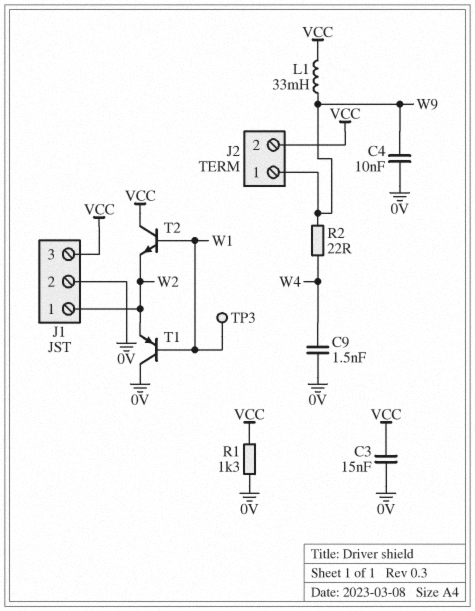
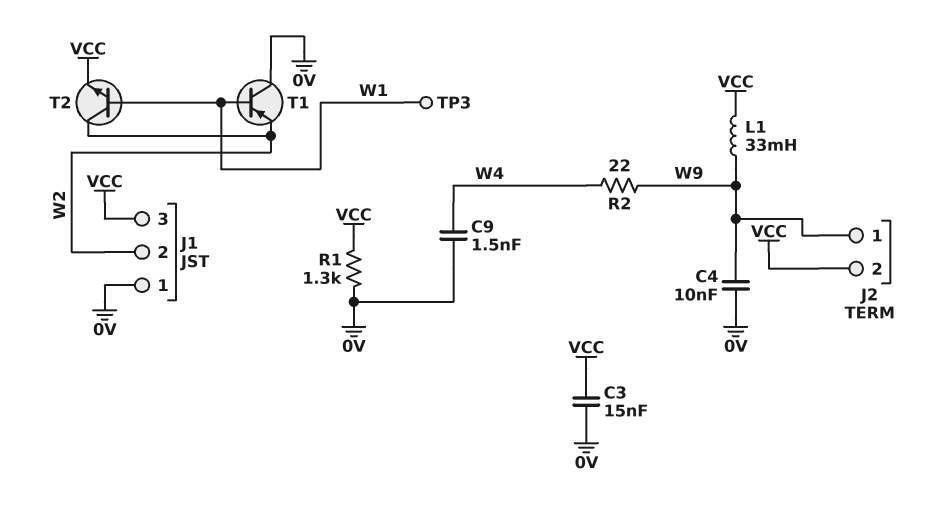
J1 pin 1: W2 -> 0V
J1 pin 2: 0V -> W2
T2: NPN (B W1, C VCC, E W2) -> NPN (B W1, C W2, E VCC)

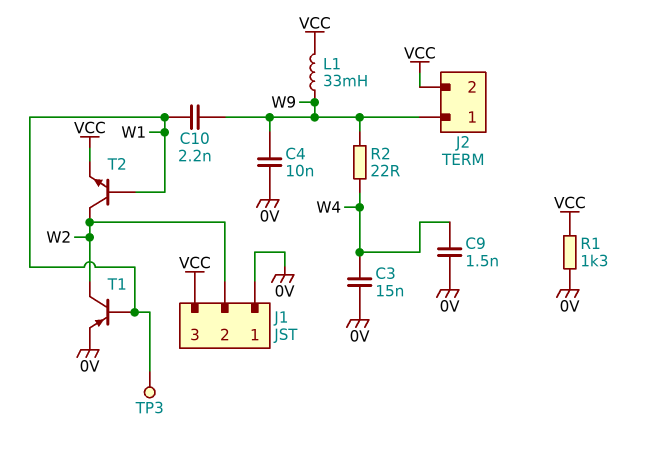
C3: 15nF (0V, VCC) -> 15nF (0V, W4)
C10: none -> 2.2nF (W1, W9)
T1: PNP (B W1, C 0V, E W2) -> PNP (B W1, C W2, E 0V)

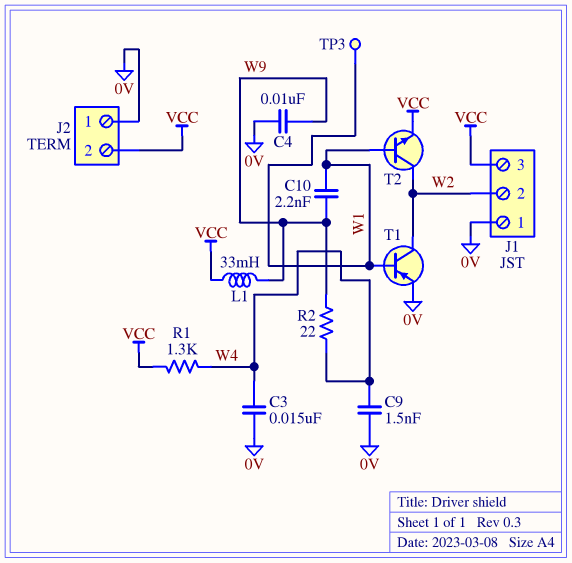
J2 pin 1: W9 -> 0V
R1: 1.3k (0V, VCC) -> 1.3k (VCC, W4)

